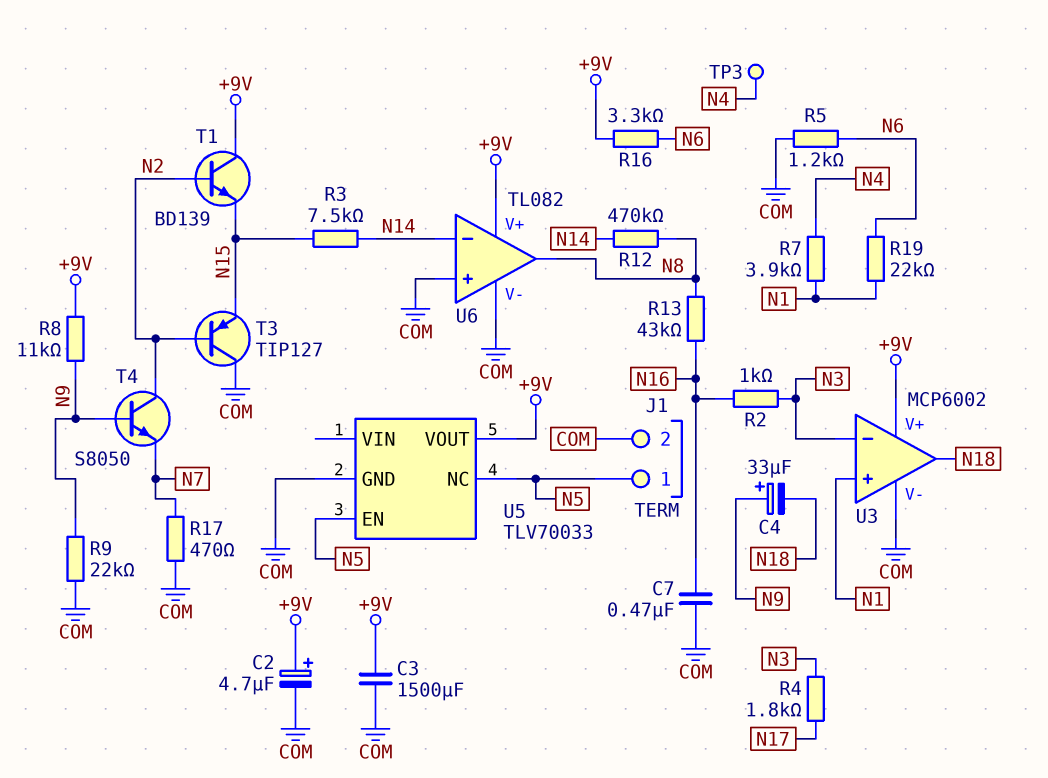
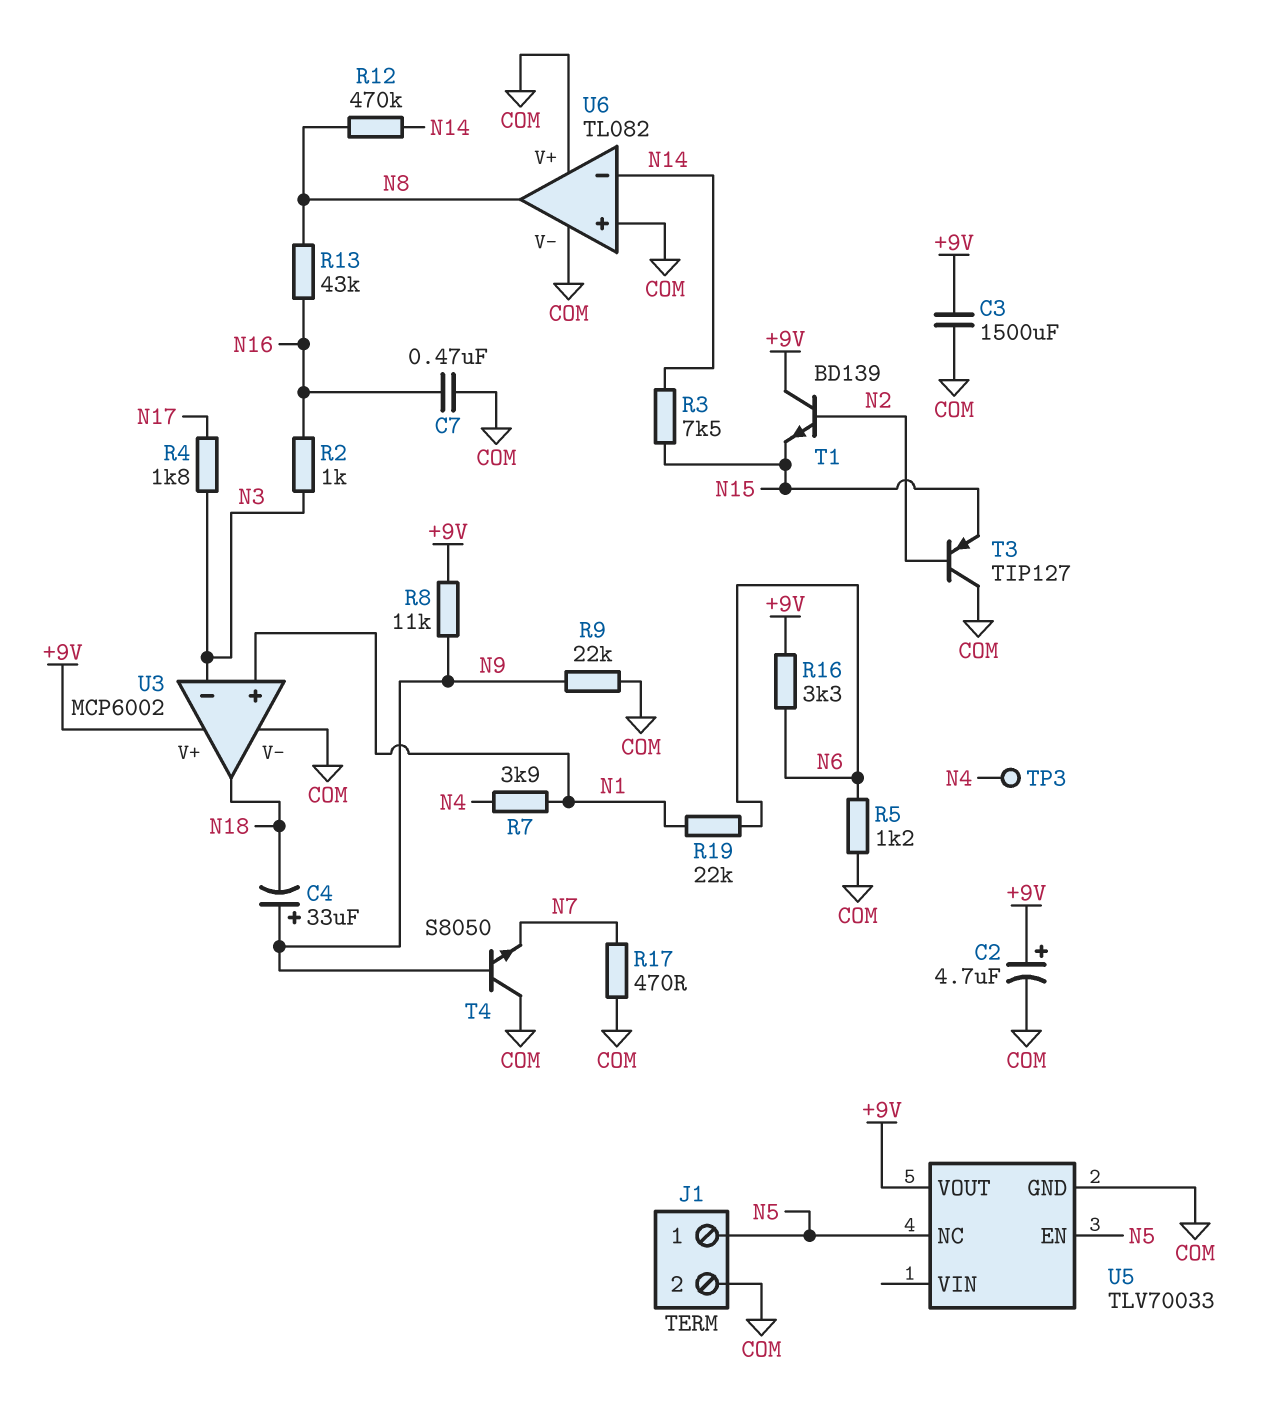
T4: NPN S8050 (B N9, C N2, E N7) -> NPN S8050 (B N9, C COM, E N7)
U6 pin V+: +9V -> COM

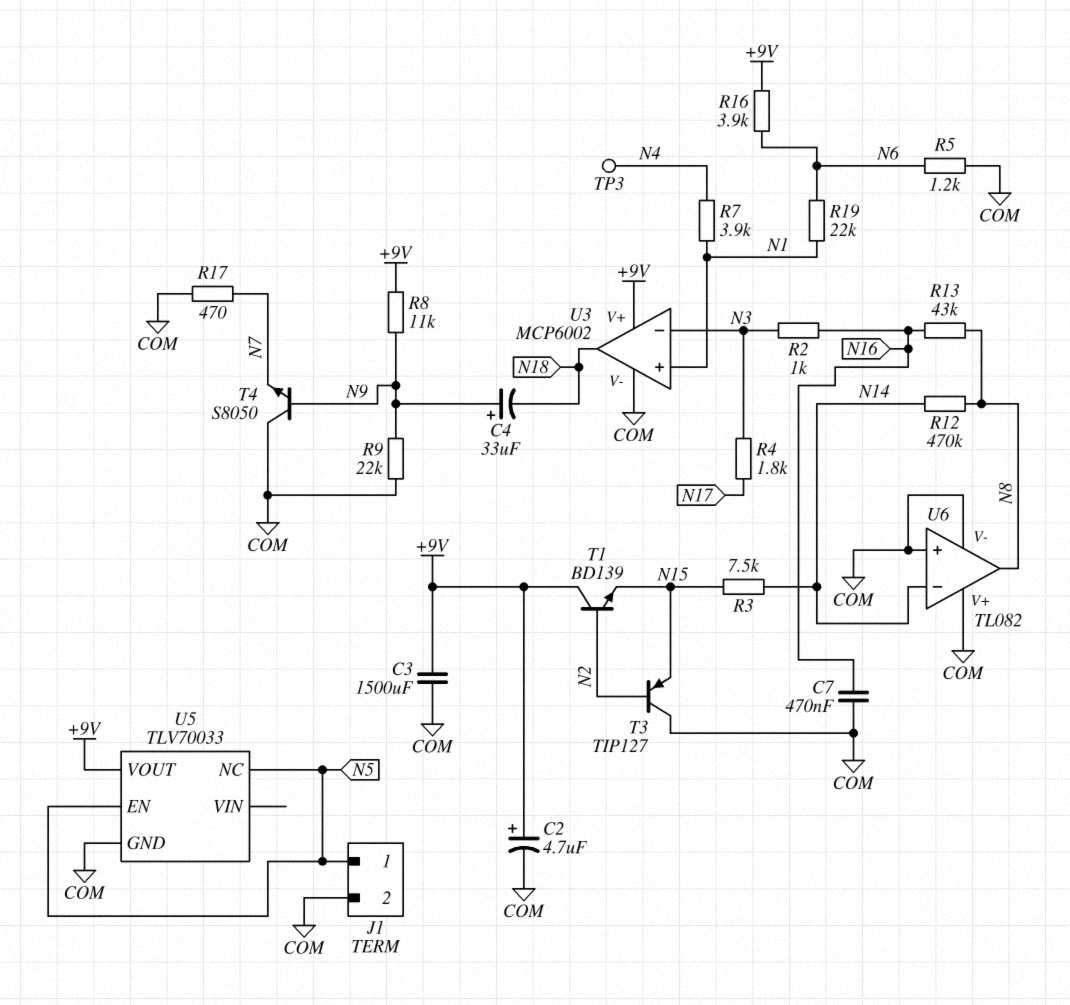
R16: 3.3k (+9V, N6) -> 3.9k (+9V, N6)

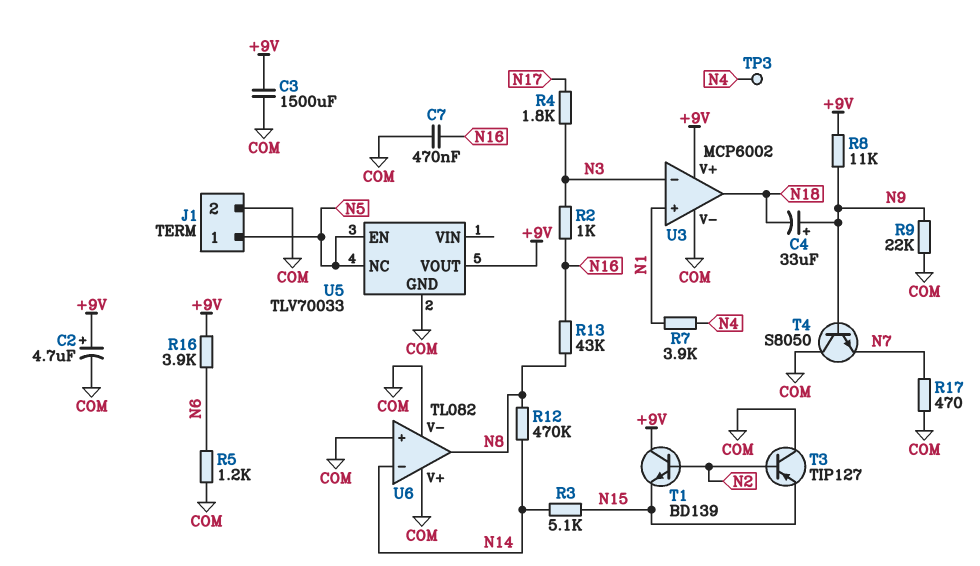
R3: 7.5k (N14, N15) -> 5.1k (N14, N15)
R19: 22k (N1, N6) -> none

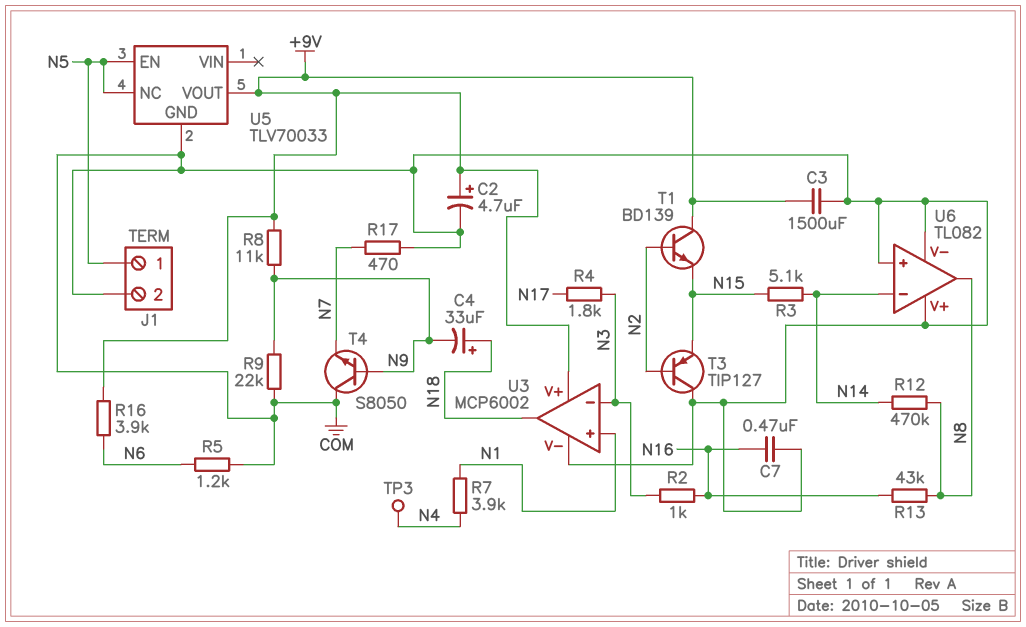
C4: 33uF (plus N9, minus N18) -> 33uF (plus N18, minus N9)

